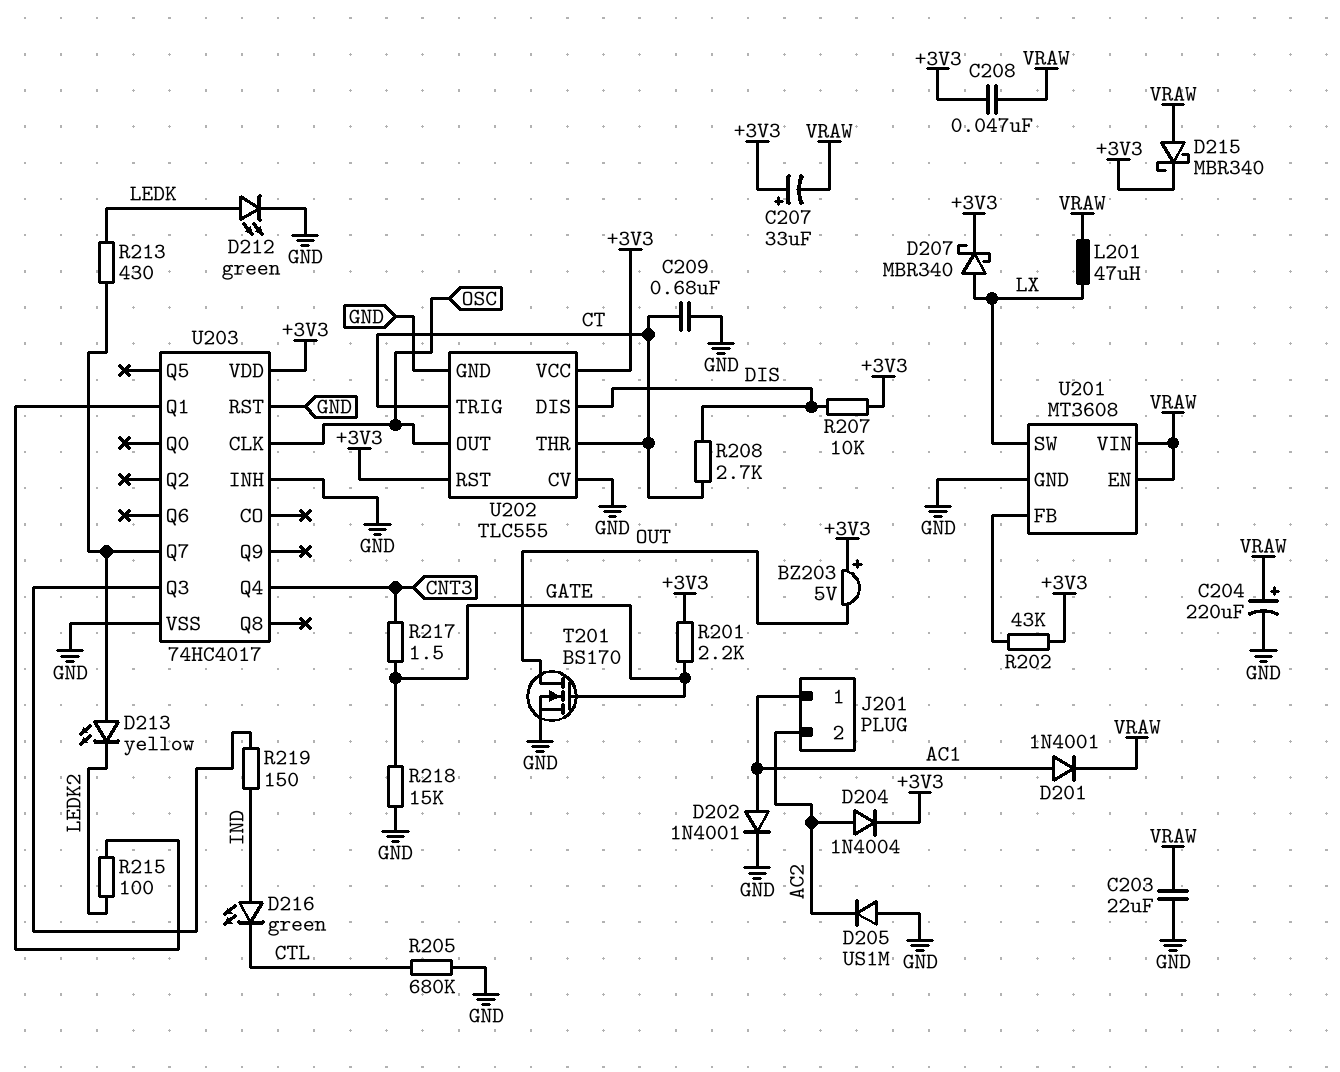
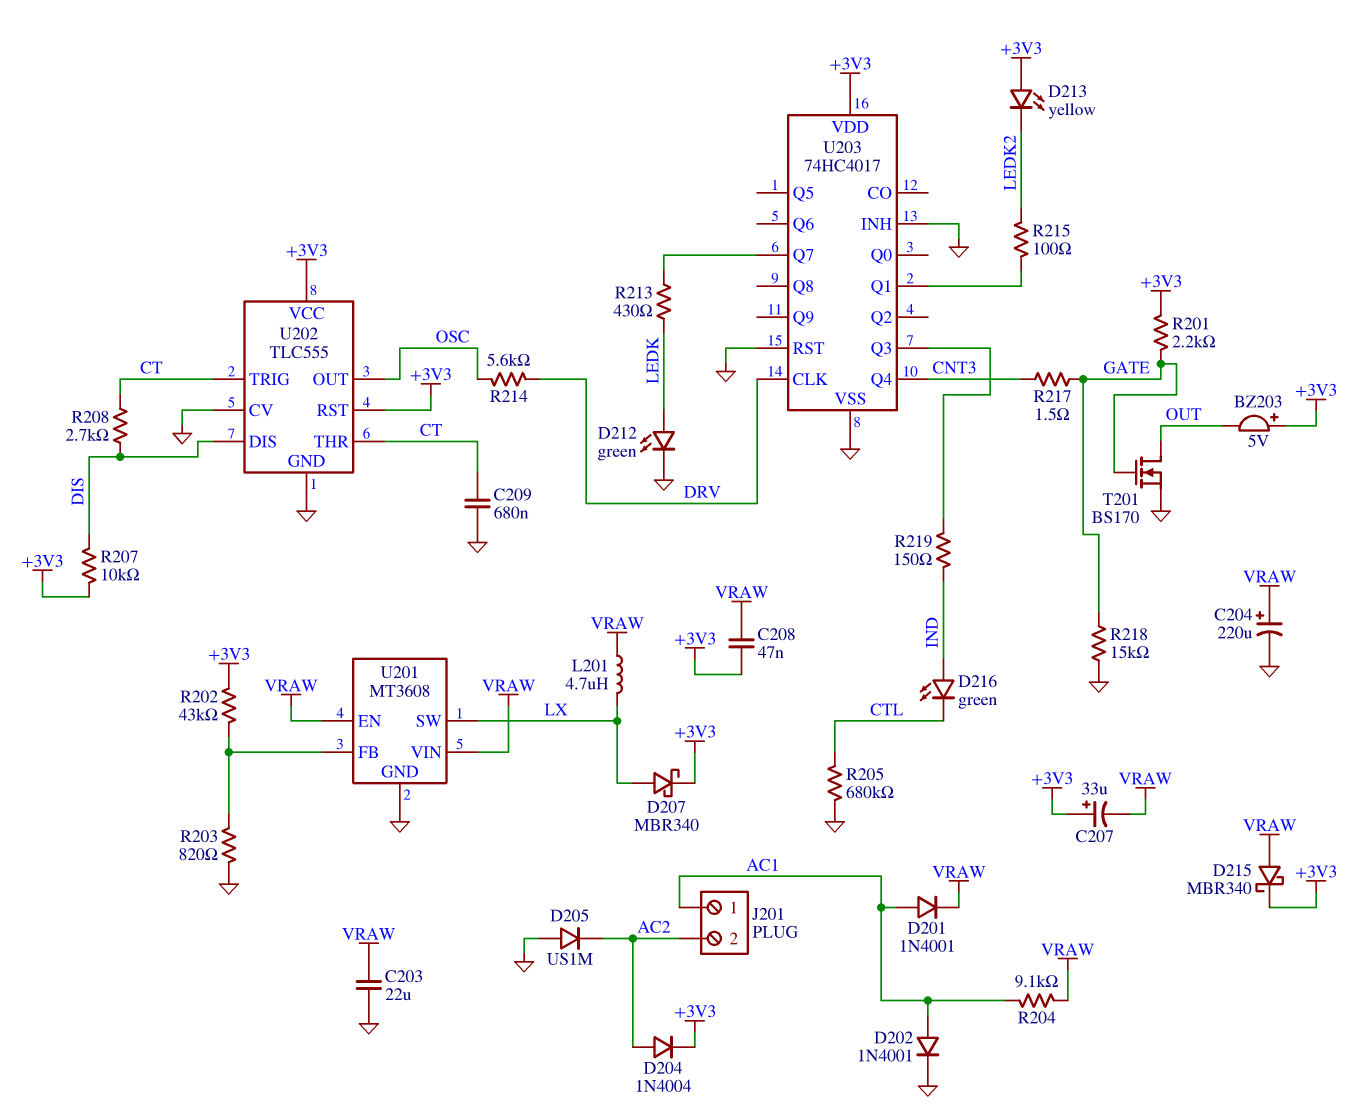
D213: LED yellow (A U203/Q7, K LEDK2) -> LED yellow (A +3V3, K LEDK2)
L201: 47uH (LX, VRAW) -> 4.7uH (LX, VRAW)
R203: none -> 820 (GND, U201/FB)
R204: none -> 9.1k (AC1, VRAW)
R214: none -> 5.6k (DRV, OSC)
U203 pin CLK: OSC -> DRV

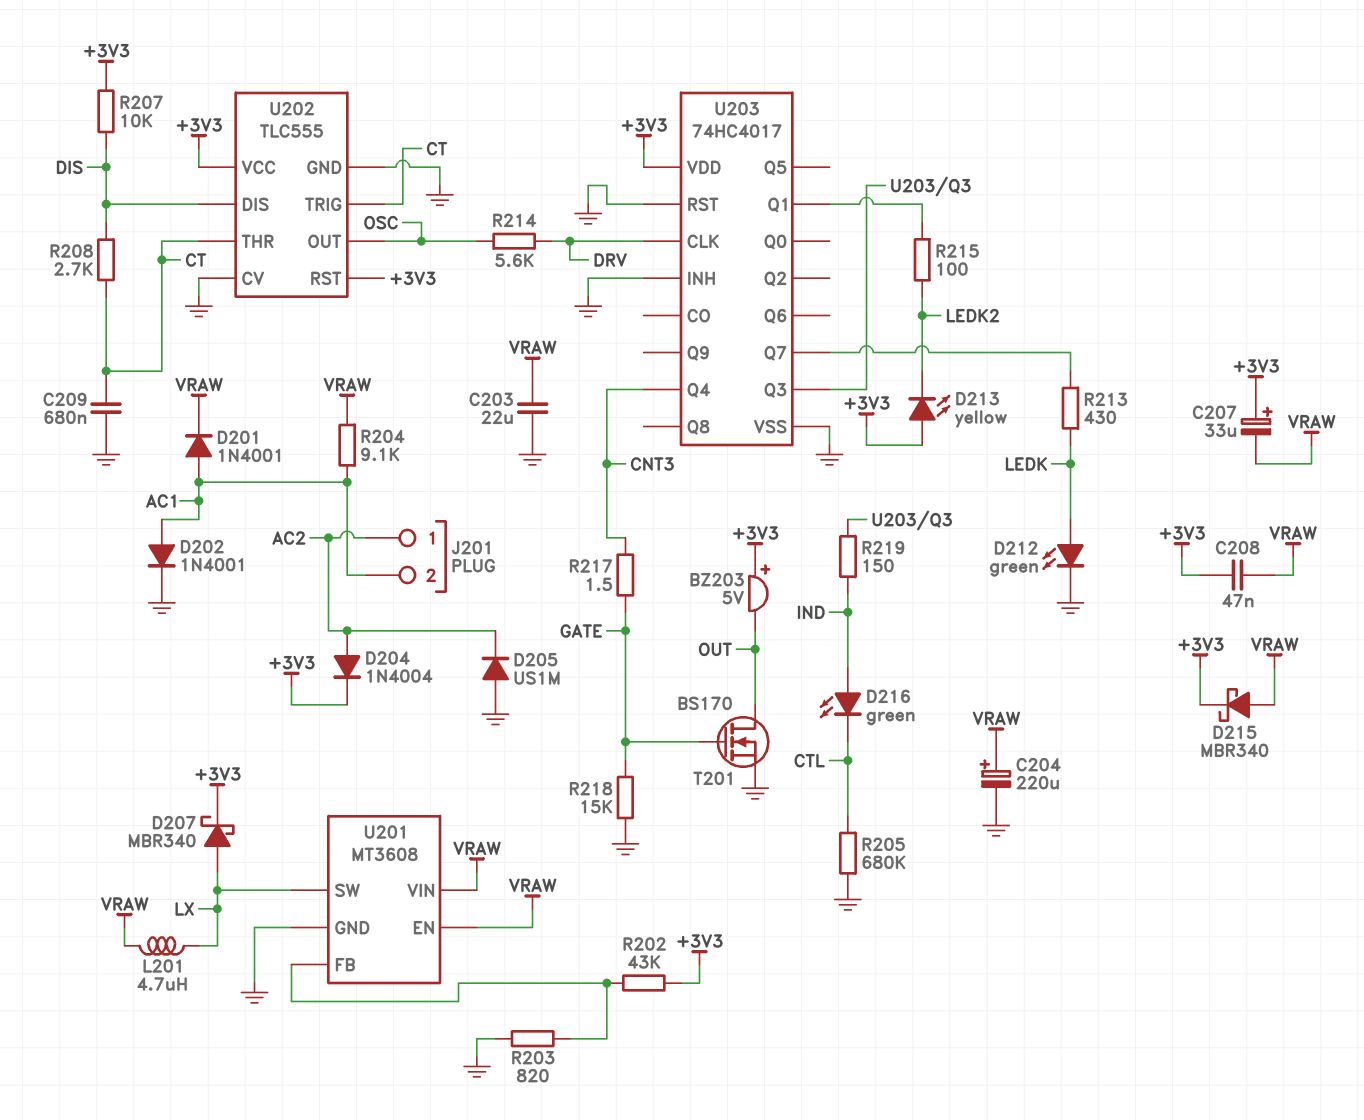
J201 pin 1: AC1 -> AC2
J201 pin 2: AC2 -> AC1
R201: 2.2k (+3V3, GATE) -> none

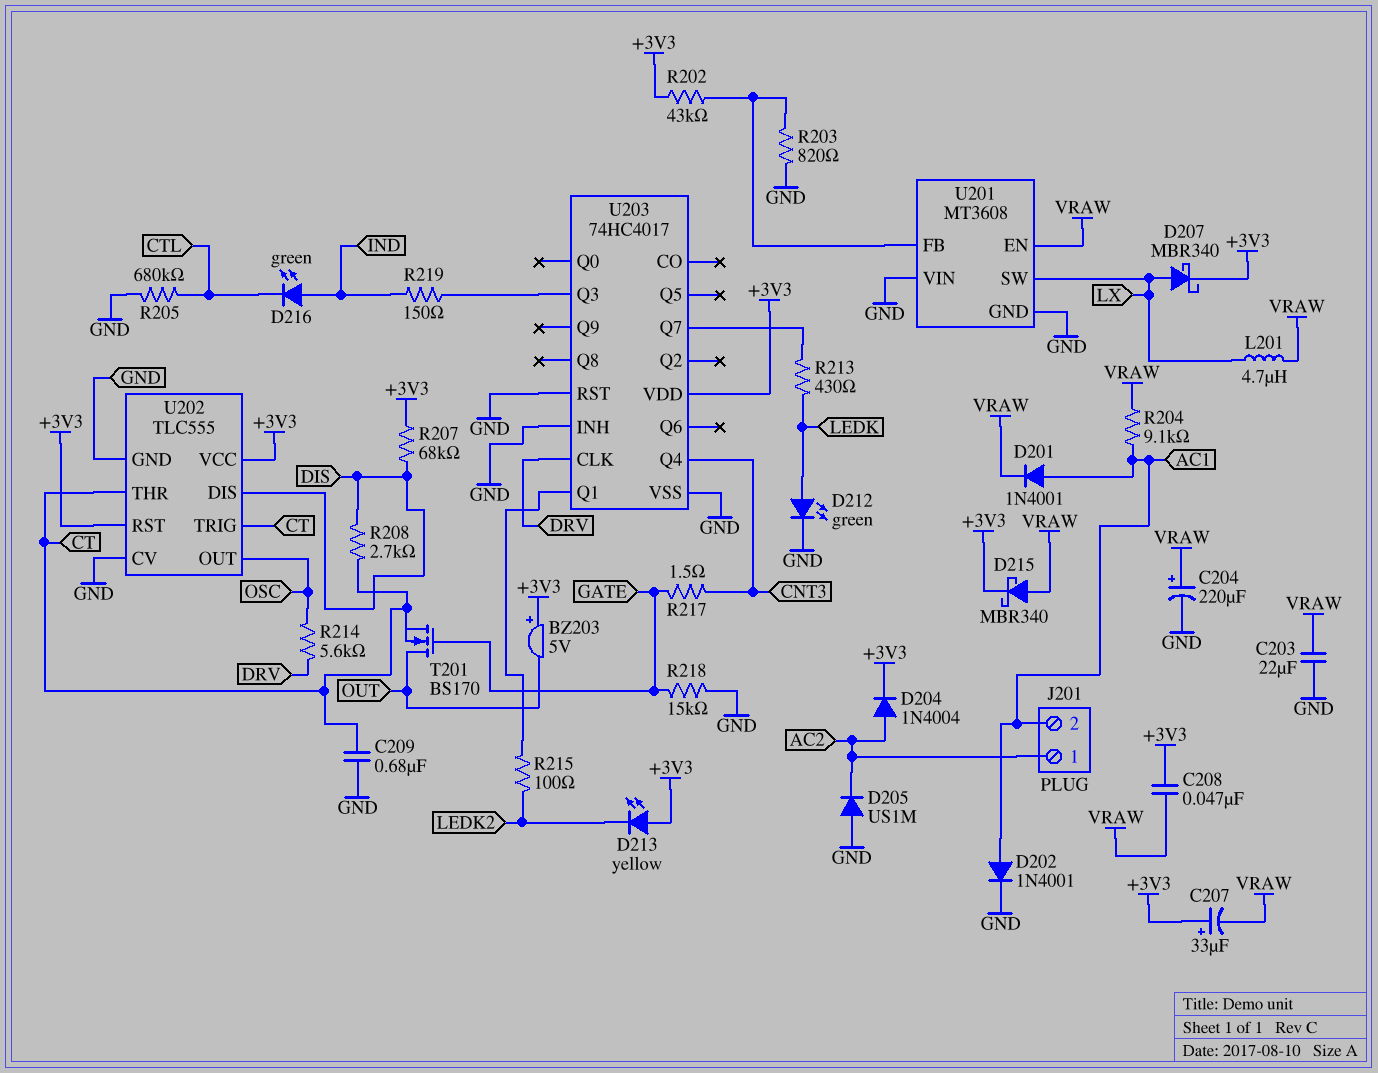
R207: 10k (+3V3, DIS) -> 68k (+3V3, DIS)
T201: NMOS BS170 (G GATE, D OUT, S GND) -> NMOS BS170 (G GATE, D OUT, S CT)
U201 pin VIN: VRAW -> GND

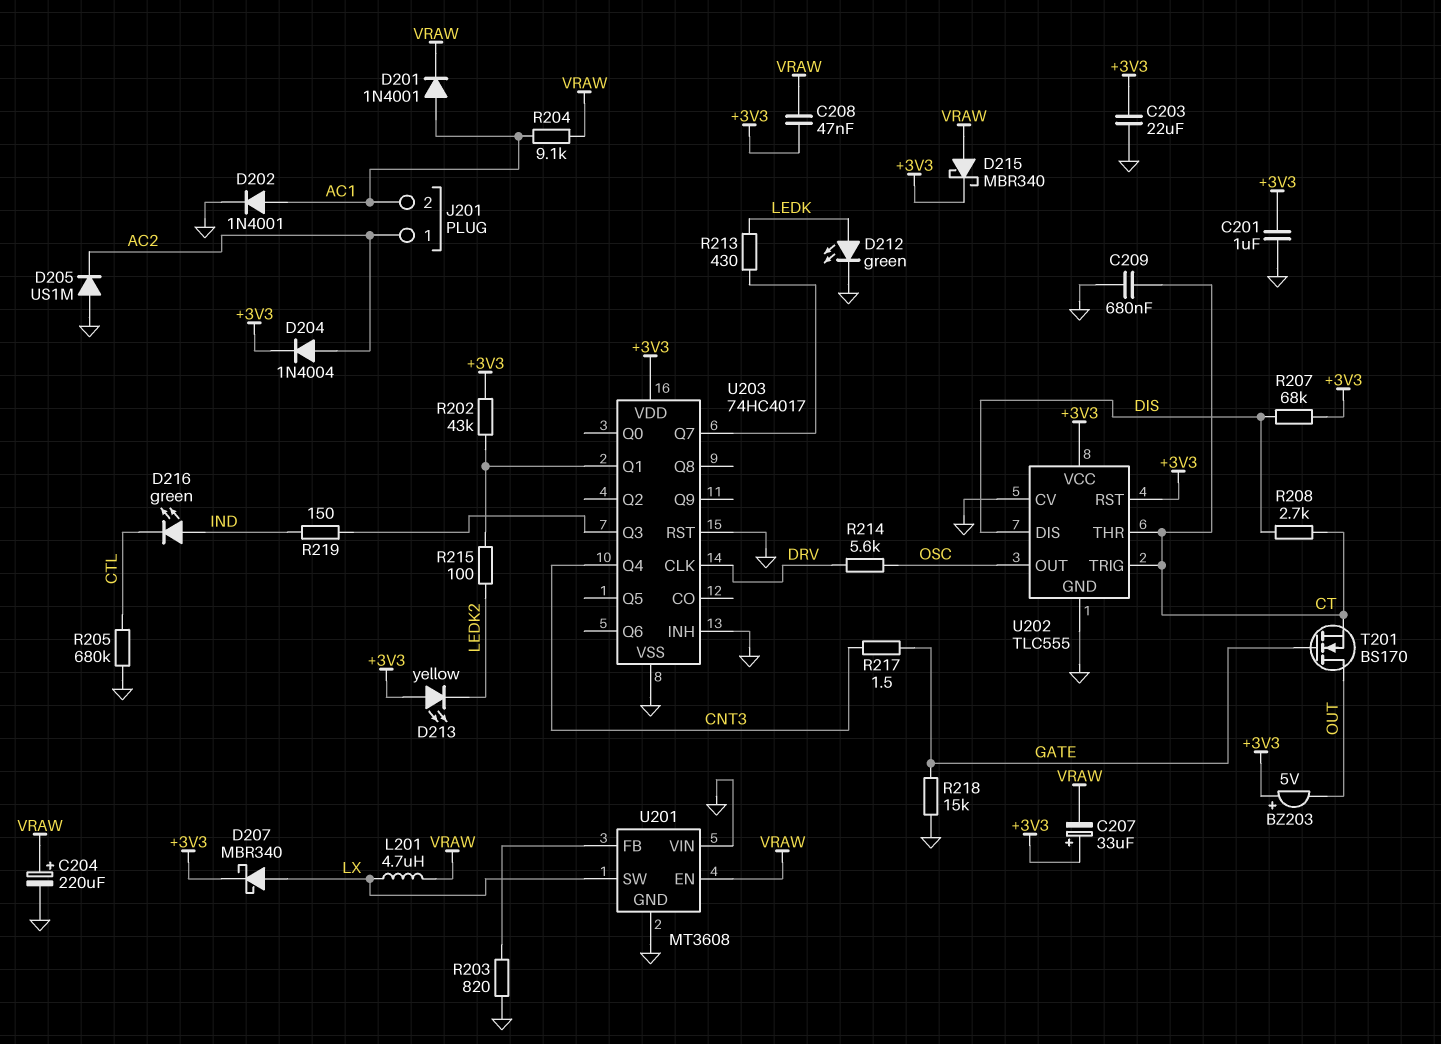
C201: none -> 1uF (+3V3, GND)
C203: 22uF (GND, VRAW) -> 22uF (+3V3, GND)
R202: 43k (+3V3, U201/FB) -> 43k (+3V3, U203/Q1)

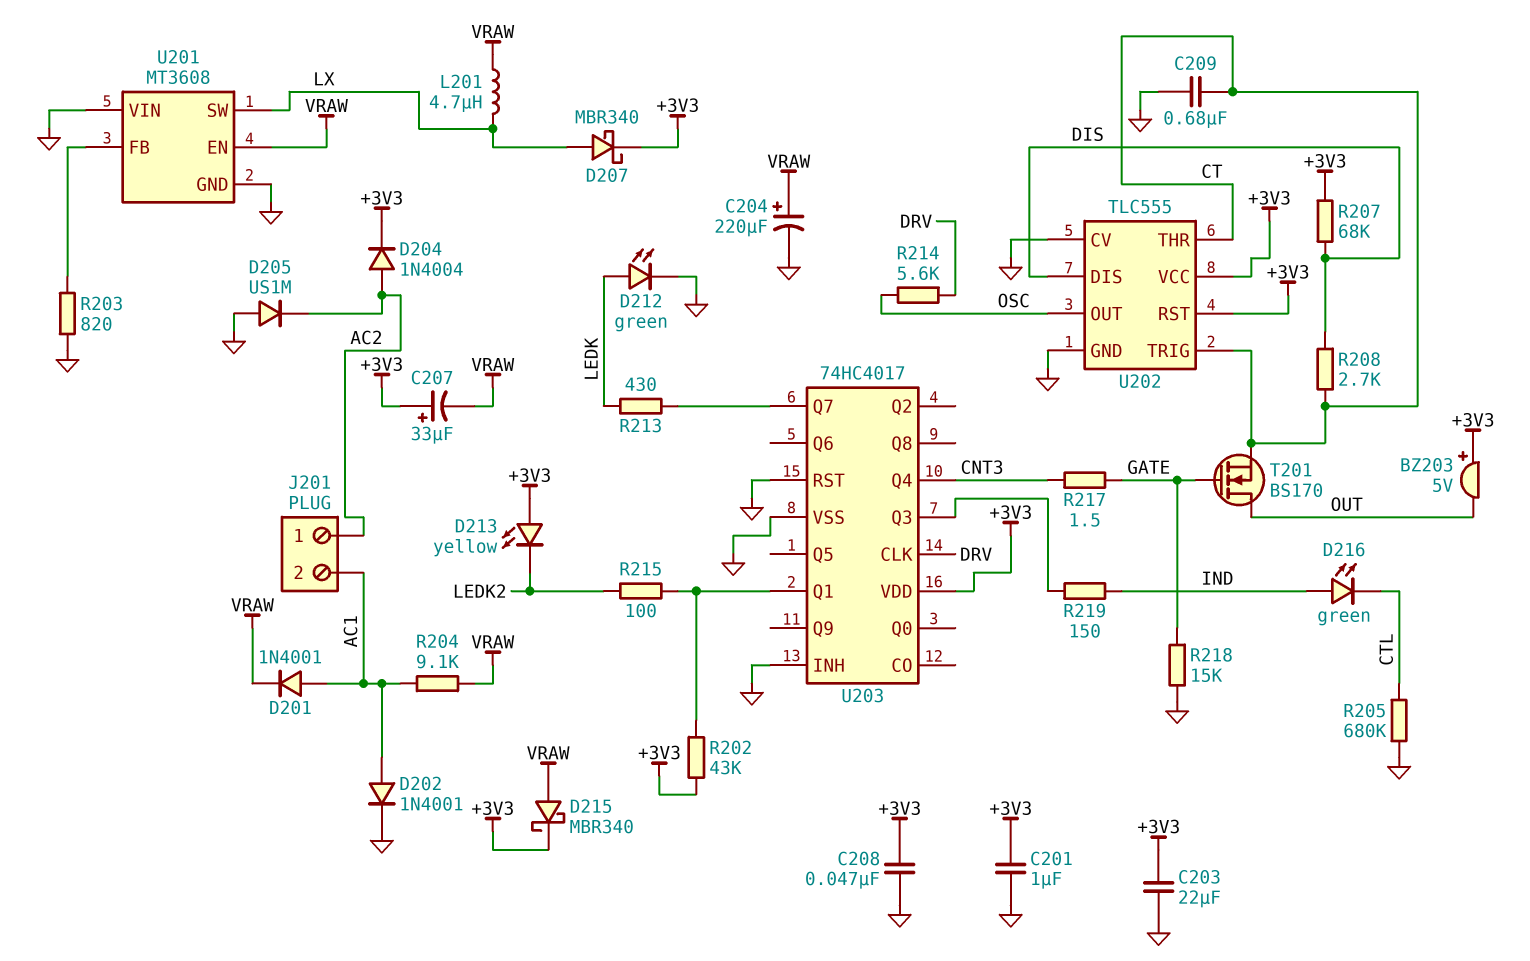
C208: 47nF (+3V3, VRAW) -> 47nF (+3V3, GND)

